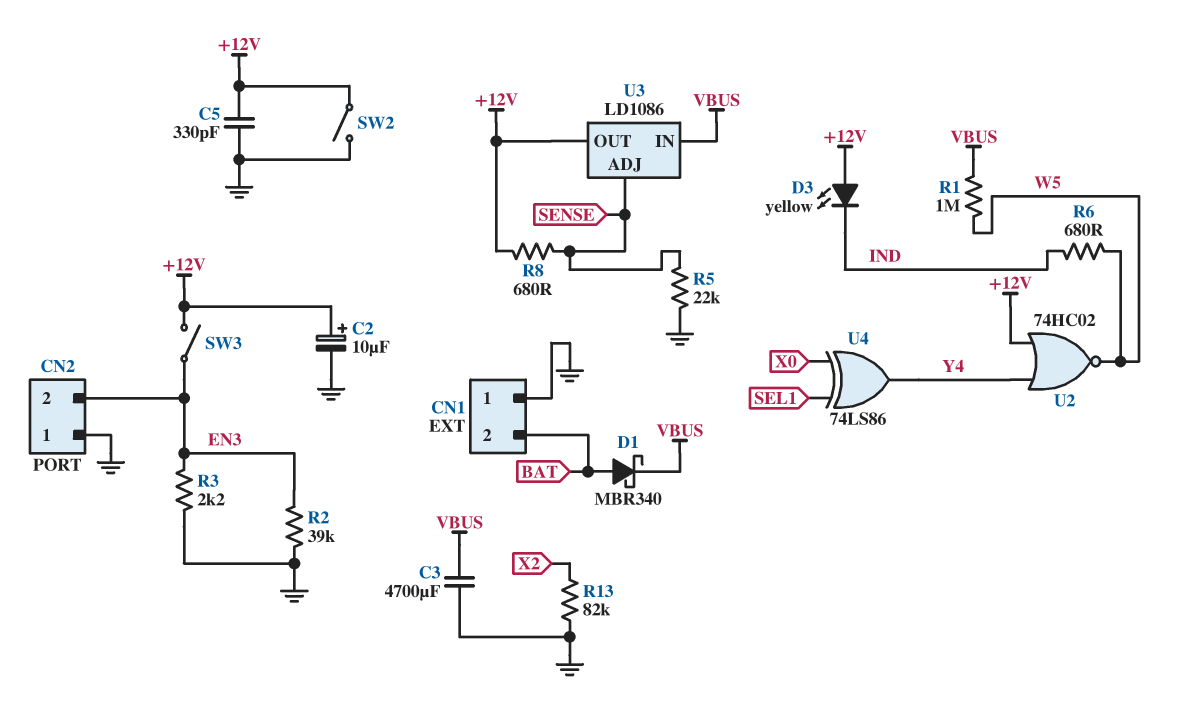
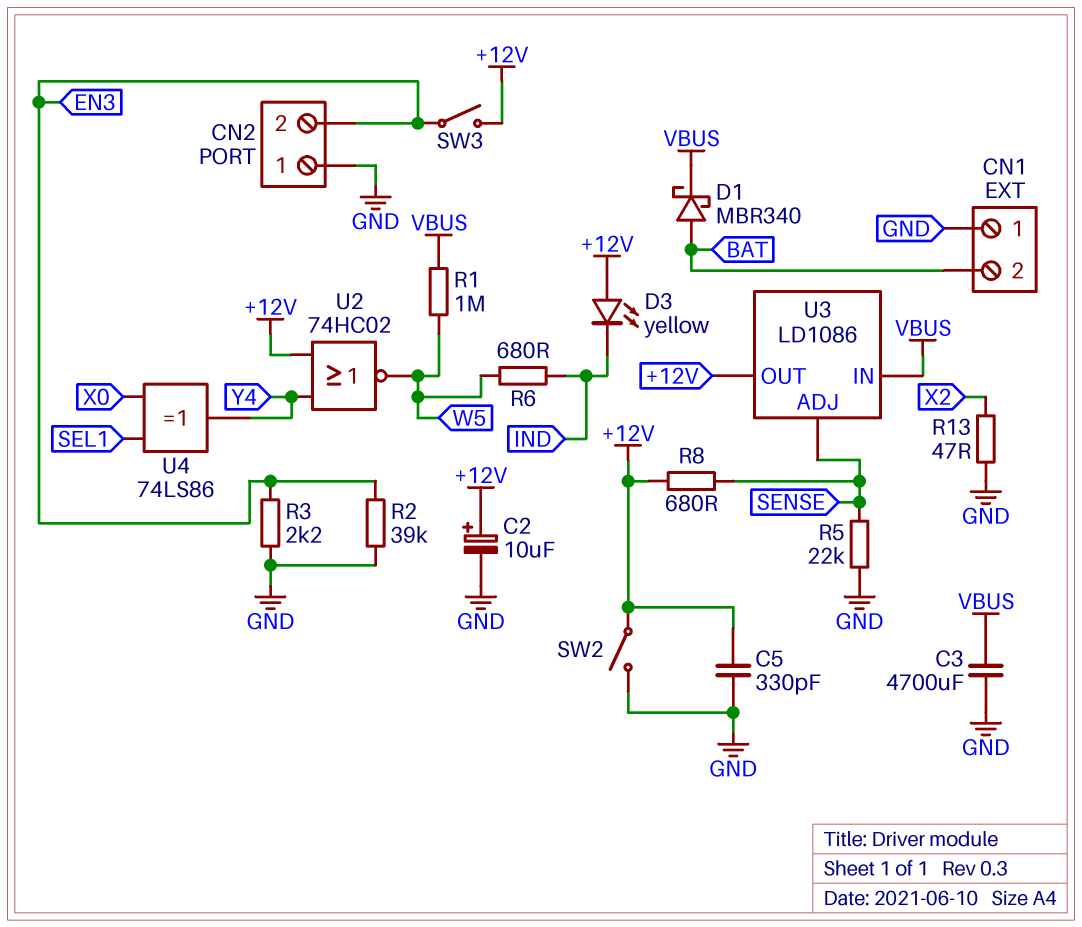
R13: 82k (GND, X2) -> 47 (GND, X2)

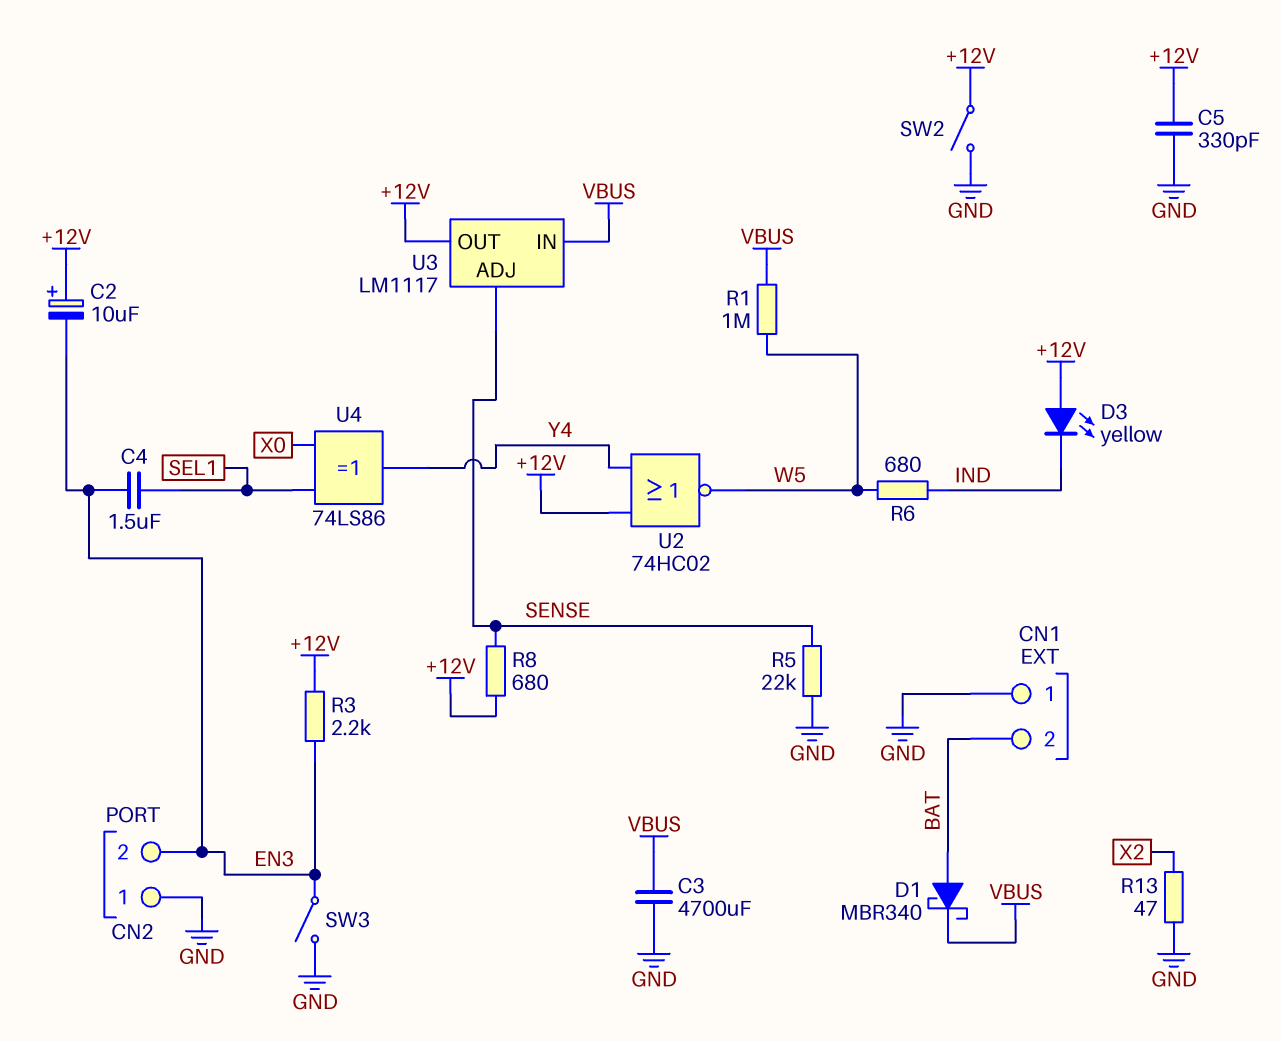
C2: 10uF (plus +12V, minus GND) -> 10uF (plus +12V, minus EN3)
C4: none -> 1.5uF (EN3, SEL1)
R2: 39k (EN3, GND) -> none
R3: 2.2k (EN3, GND) -> 2.2k (+12V, EN3)
SW3: switch (+12V, EN3) -> switch (EN3, GND)
U3: LD1086 -> LM1117

